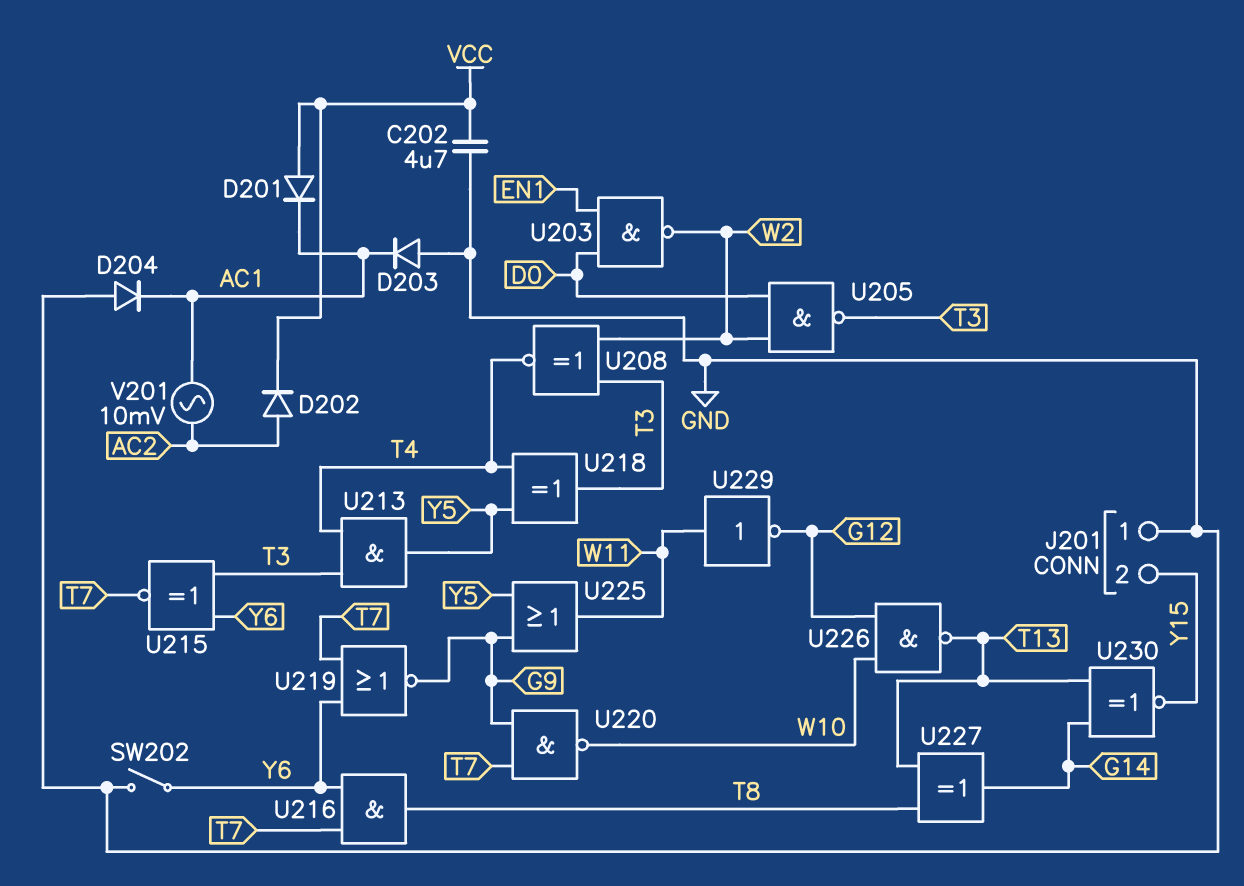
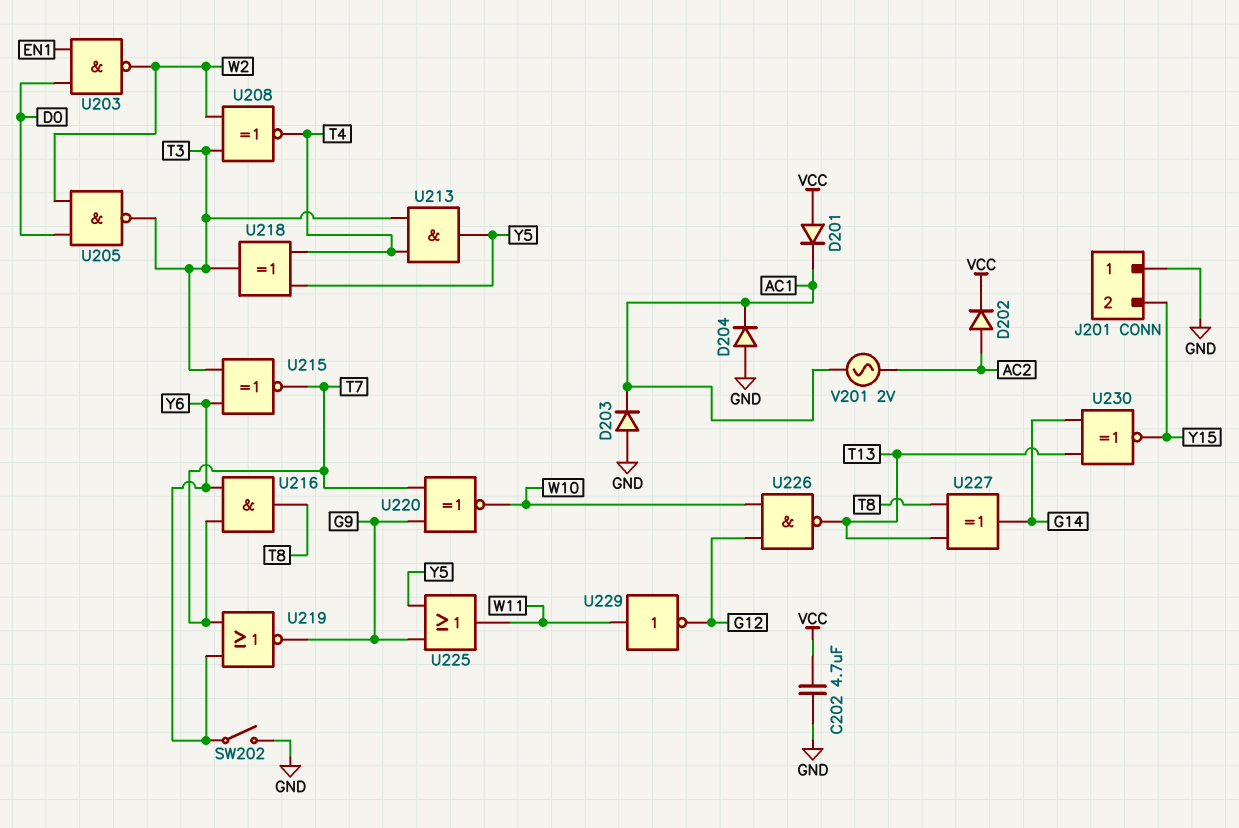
U220: NAND (in G9, in T7, out W10) -> XNOR (in G9, in T7, out W10)
V201: AC 10mV (AC1, AC2) -> AC 2V (AC1, AC2)

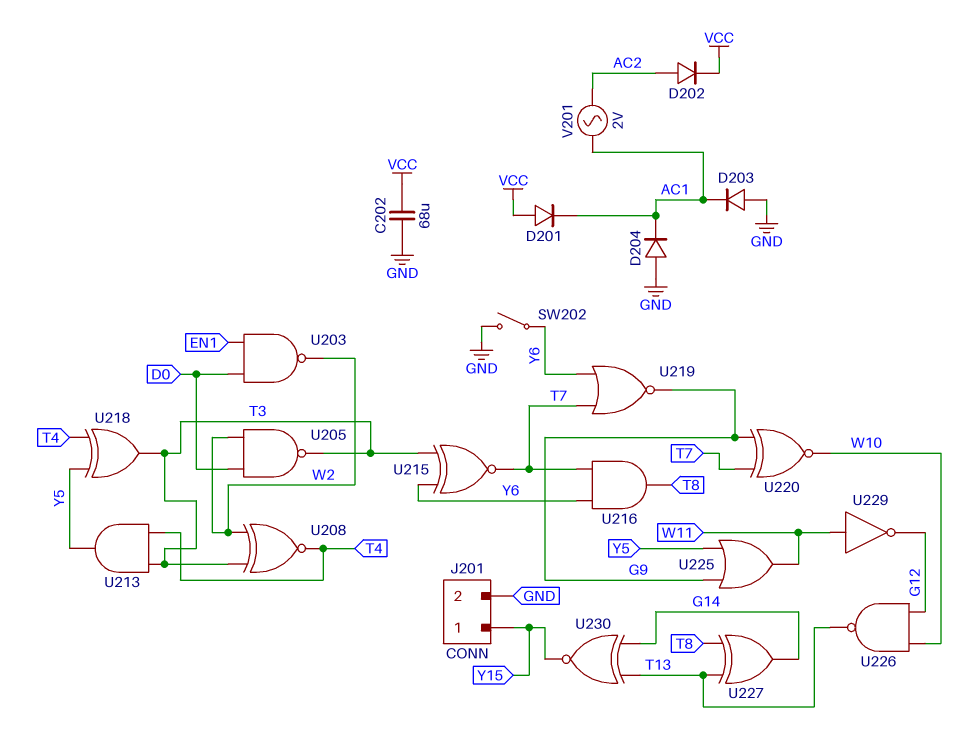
C202: 4.7uF (GND, VCC) -> 68uF (GND, VCC)
J201 pin 1: GND -> Y15
J201 pin 2: Y15 -> GND

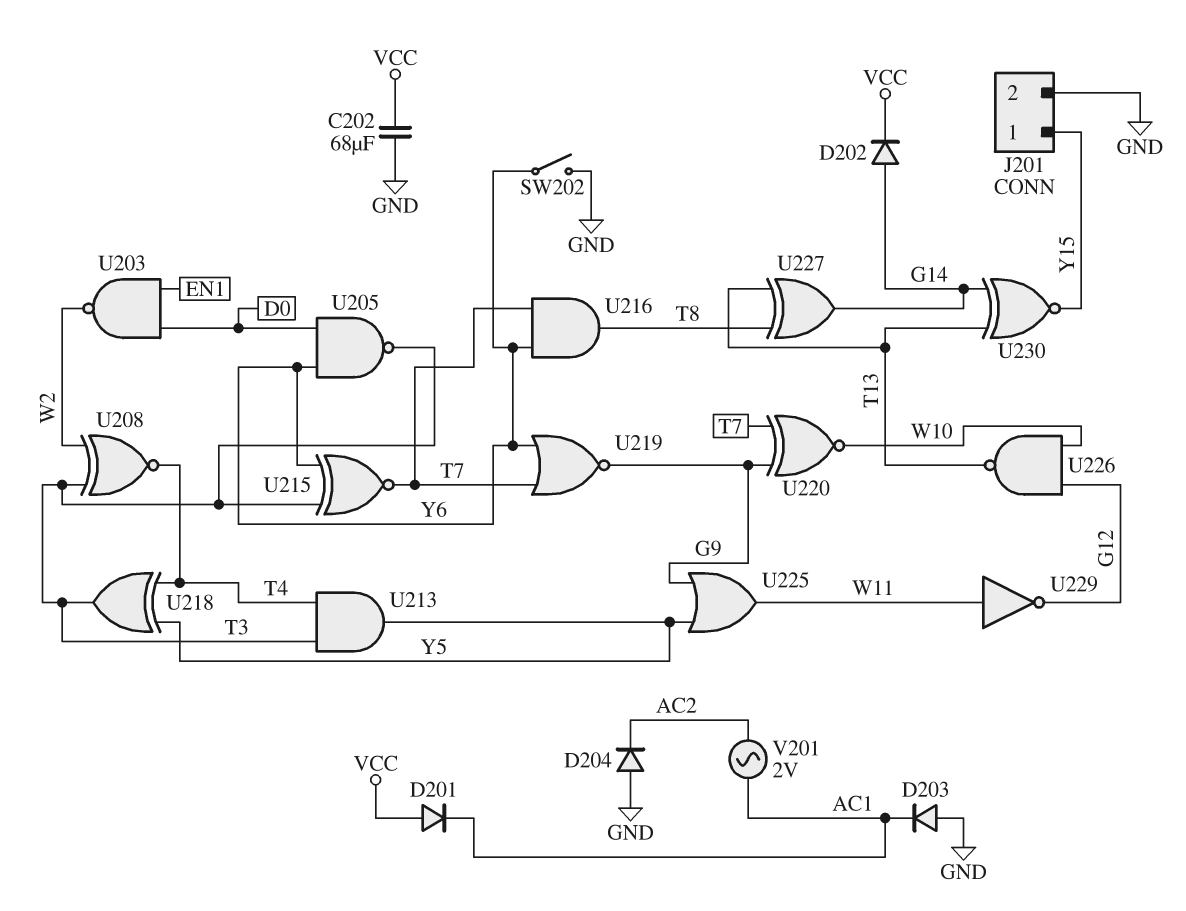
D202: diode (A AC2, K VCC) -> diode (A G14, K VCC)
D204: diode (A GND, K AC1) -> diode (A GND, K AC2)
U205: NAND (in D0, in W2, out T3) -> NAND (in D0, in Y6, out T3)

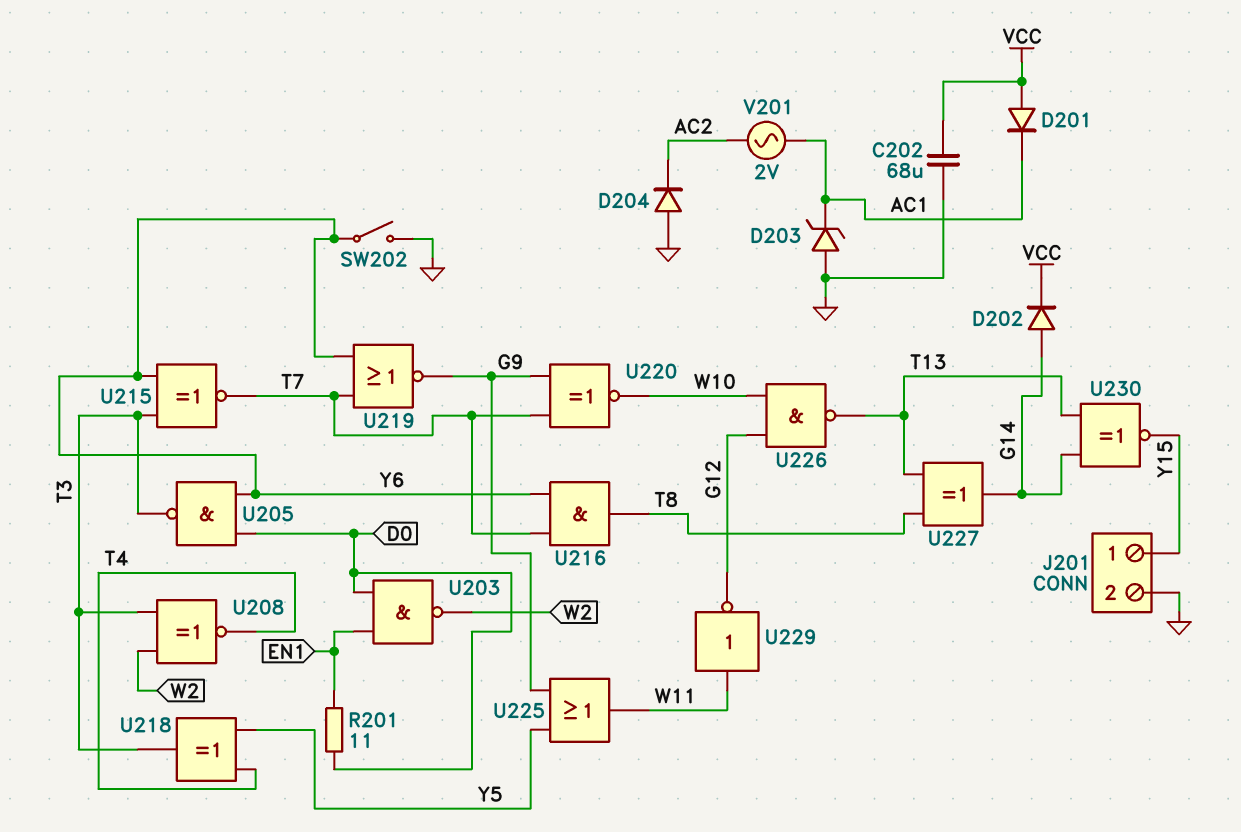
D203: diode (A GND, K AC1) -> zener (A GND, K AC1)
R201: none -> 11 (D0, EN1)
U213: AND (in T3, in T4, out Y5) -> none

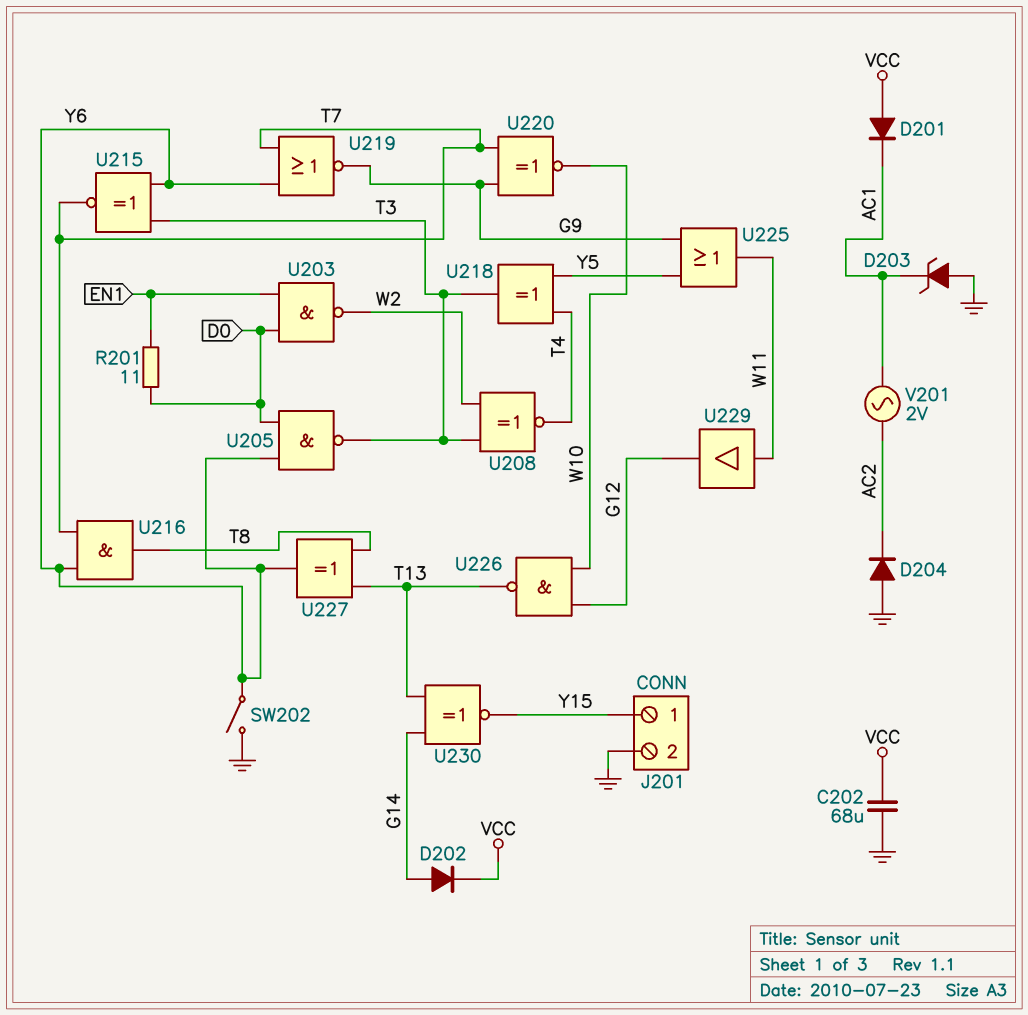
U227: XOR (in T8, in T13, out G14) -> XOR (in T8, in T13, out Y6)
U229: NOT (in W11, out G12) -> buffer (in W11, out G12)

